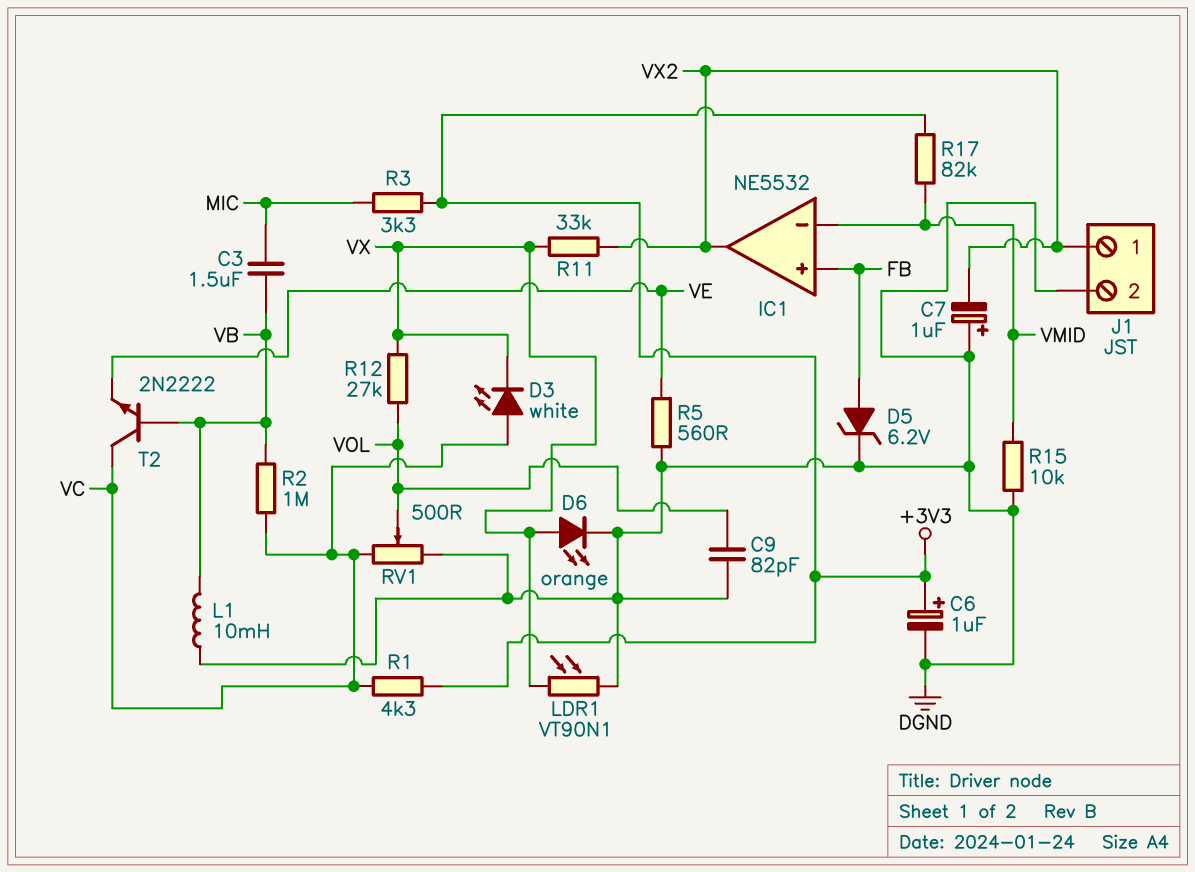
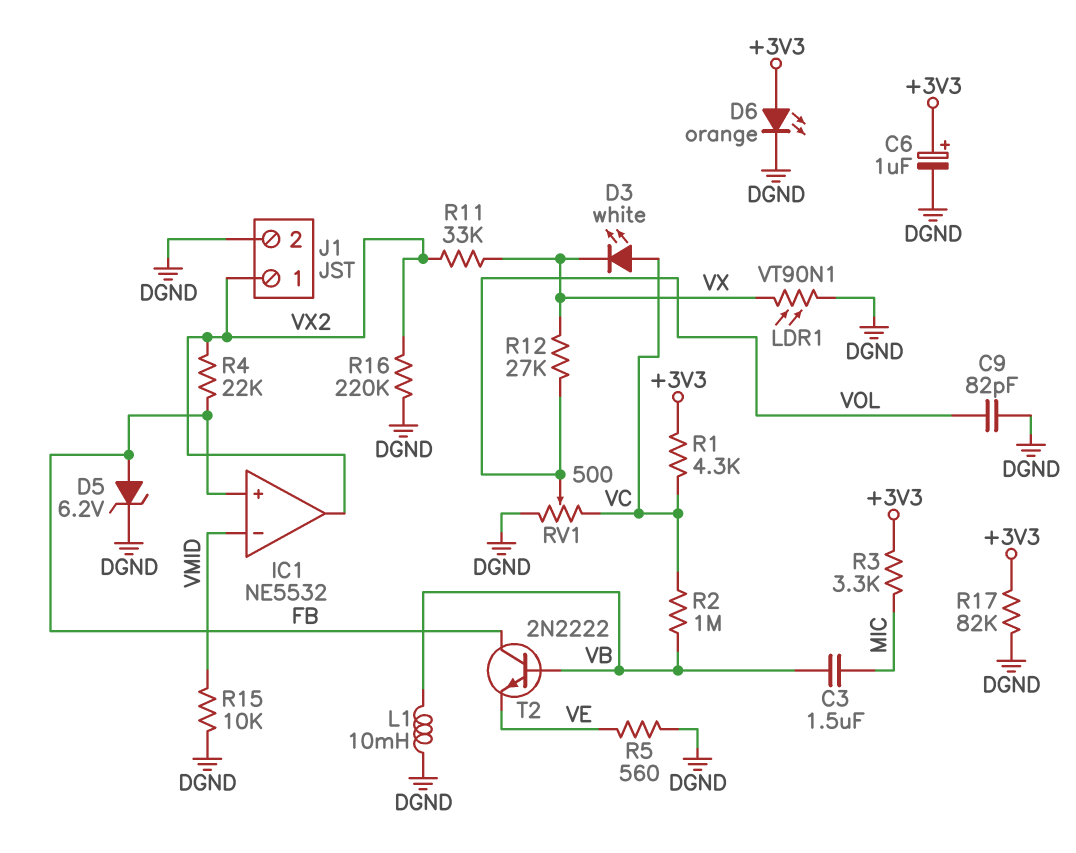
C7: 1uF (plus DGND, minus VX2) -> none
D6: LED orange (A VX, K DGND) -> LED orange (A +3V3, K DGND)
R4: none -> 22k (FB, VX2)
R16: none -> 220k (DGND, VX2)
R17: 82k (+3V3, VMID) -> 82k (+3V3, DGND)
T2: NPN 2N2222 (B VB, C VC, E VE) -> NPN 2N2222 (B VB, C FB, E VE)

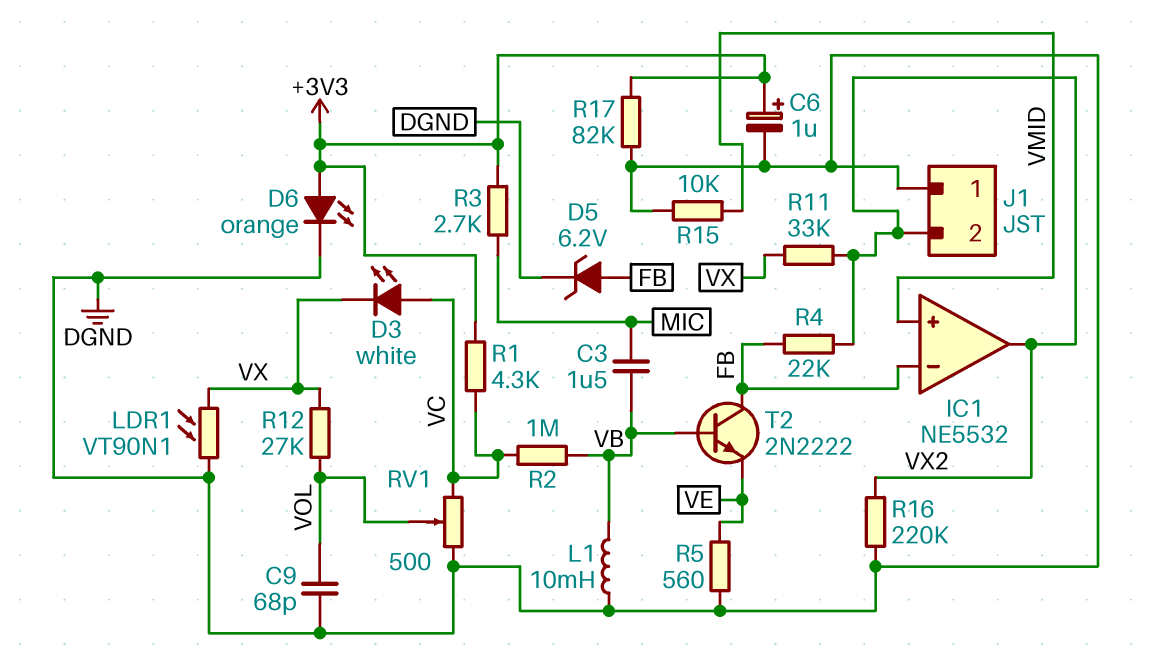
C9: 82pF (DGND, VOL) -> 68pF (DGND, VOL)
IC1 pin in+: FB -> VMID
IC1 pin in-: VMID -> FB
J1 pin 1: VX2 -> DGND
J1 pin 2: DGND -> VX2
R3: 3.3k (+3V3, MIC) -> 2.7k (+3V3, MIC)

